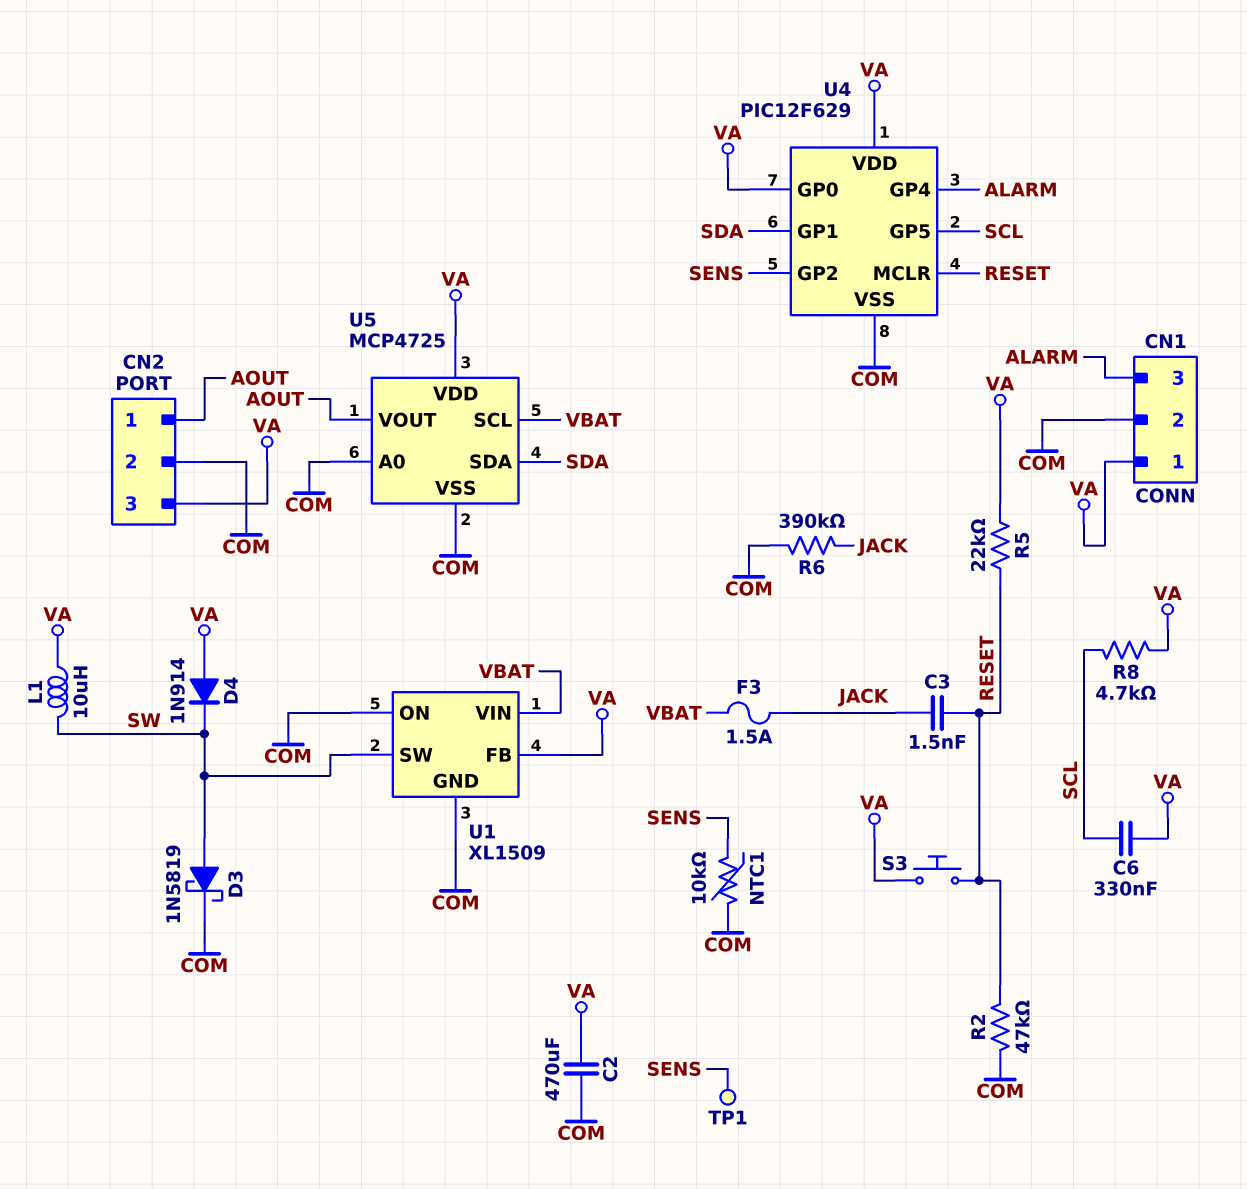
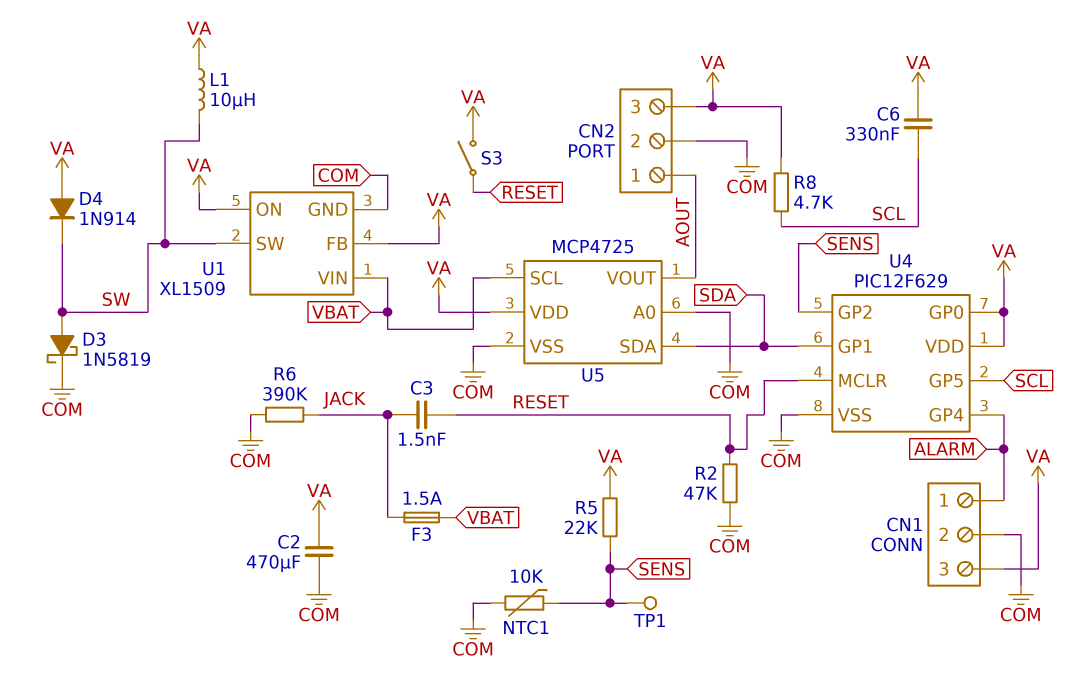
CN1 pin 1: VA -> ALARM
CN1 pin 3: ALARM -> VA
R5: 22k (RESET, VA) -> 22k (SENS, VA)
S3: button (RESET, VA) -> switch (RESET, VA)
U1 pin ON: COM -> VA

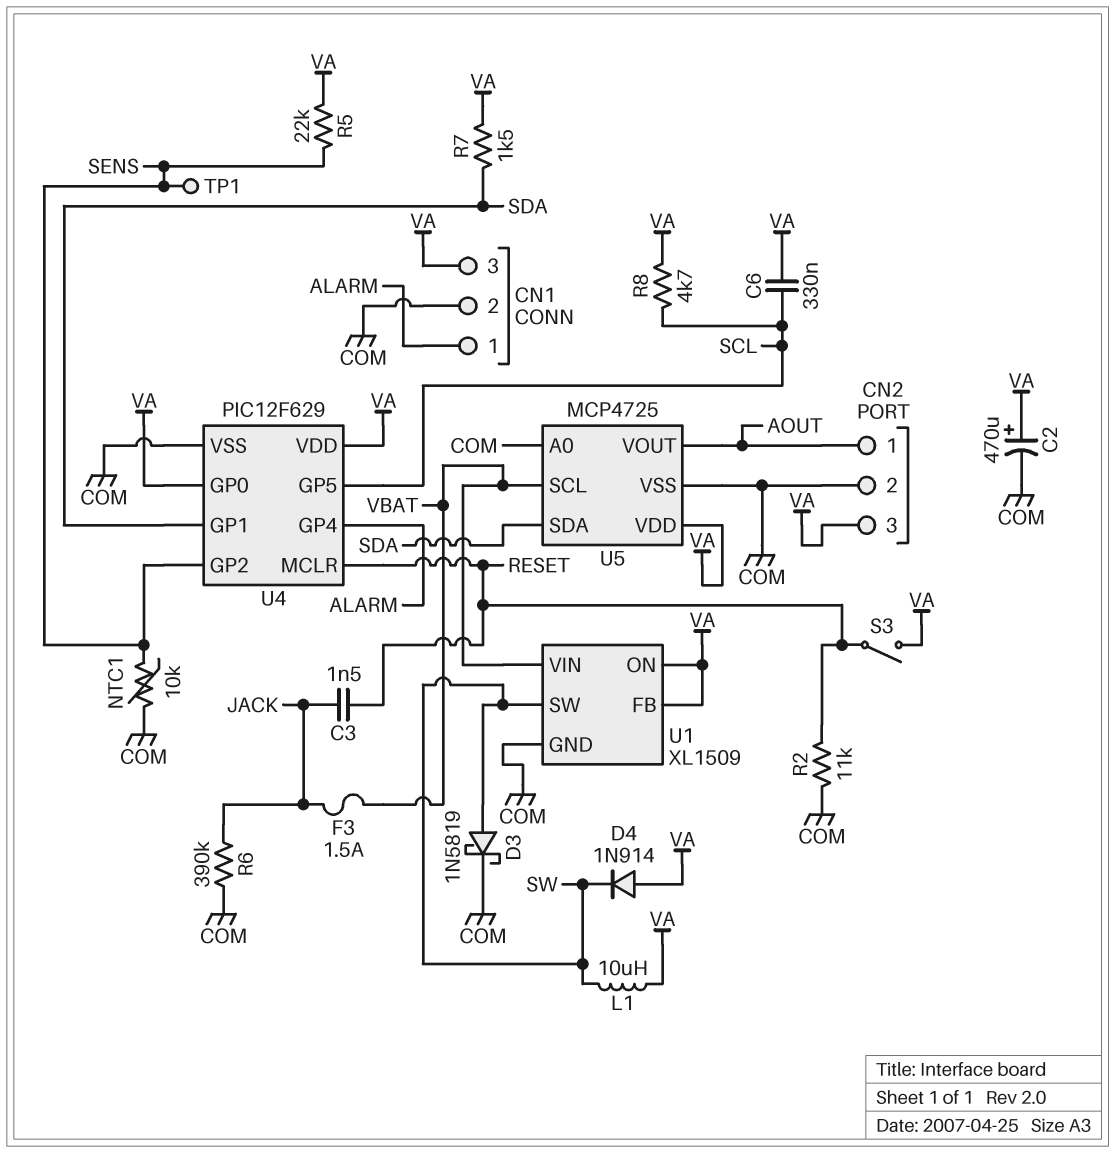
C2: 470uF (COM, VA) -> 470uF (plus VA, minus COM)
R2: 47k (COM, RESET) -> 11k (COM, RESET)
R7: none -> 1.5k (SDA, VA)

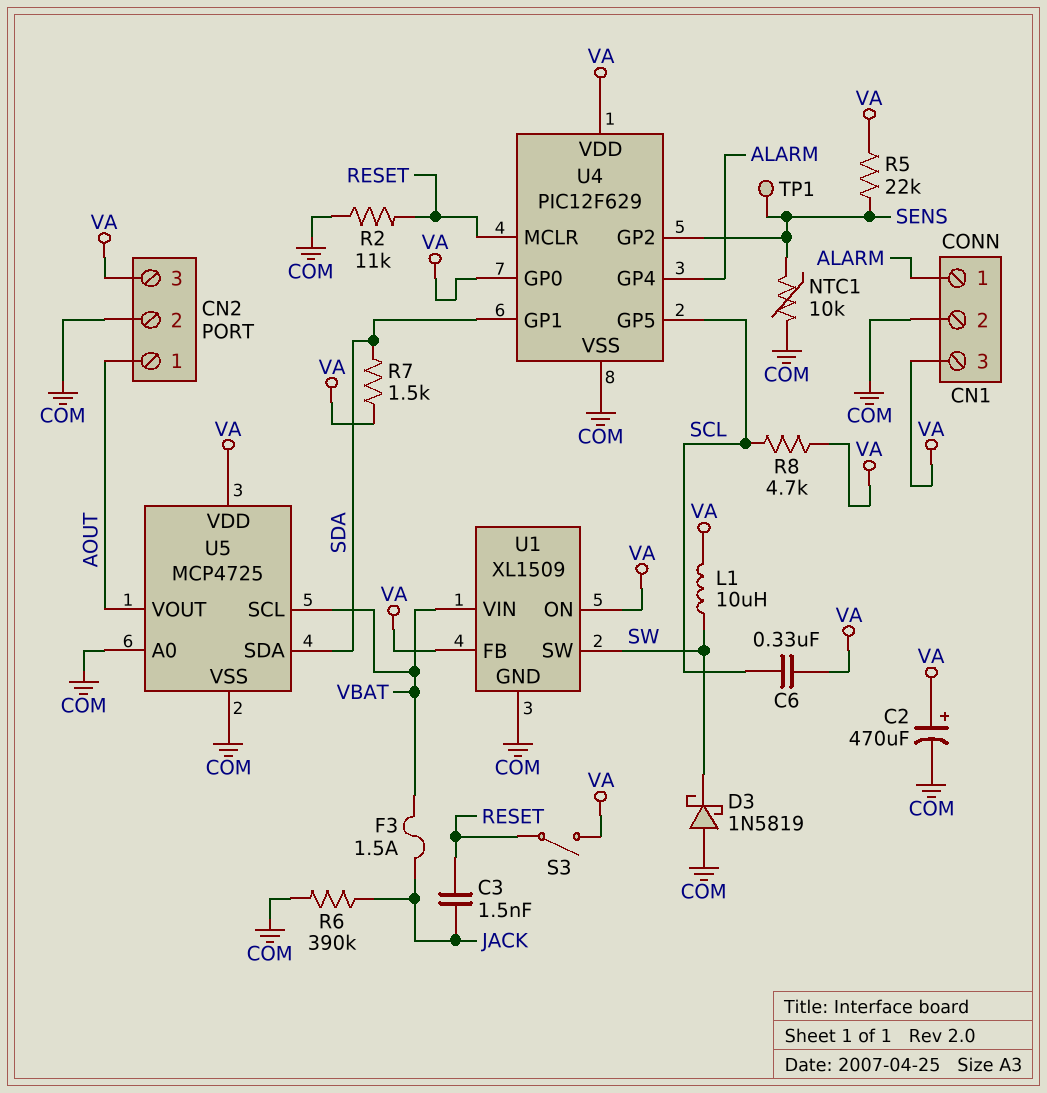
D3: schottky 1N5819 (A SW, K COM) -> schottky 1N5819 (A COM, K SW)
D4: diode 1N914 (A VA, K SW) -> none

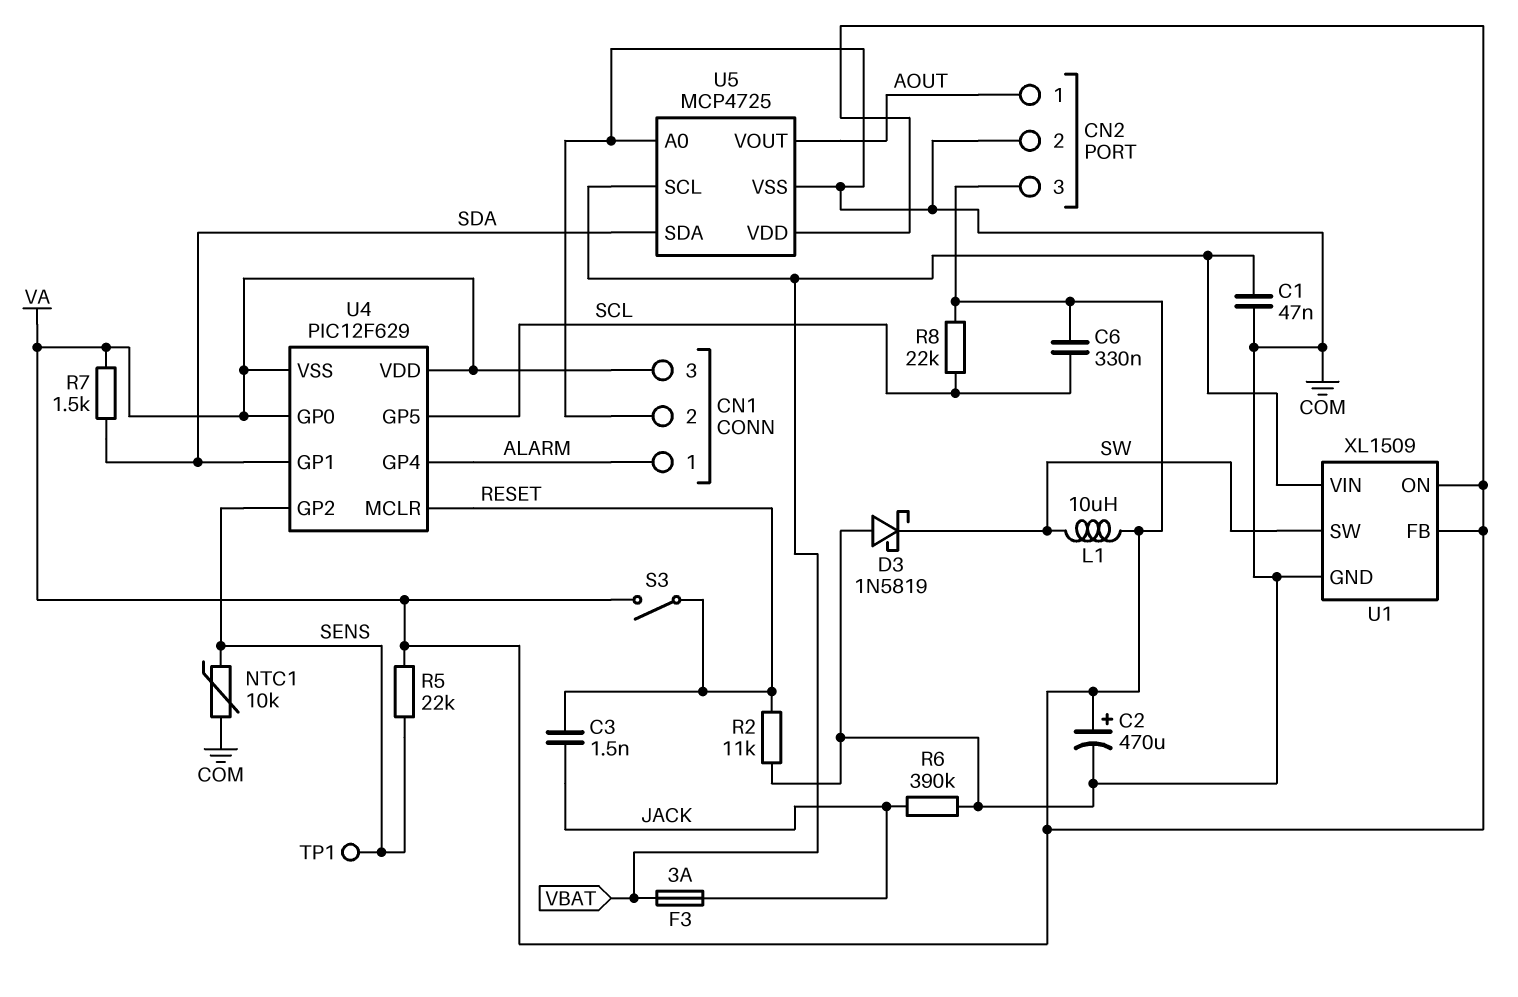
C1: none -> 47nF (COM, VBAT)
F3: 1.5A (JACK, VBAT) -> 3A (JACK, VBAT)
R8: 4.7k (SCL, VA) -> 22k (SCL, VA)
U4 pin VSS: COM -> VA

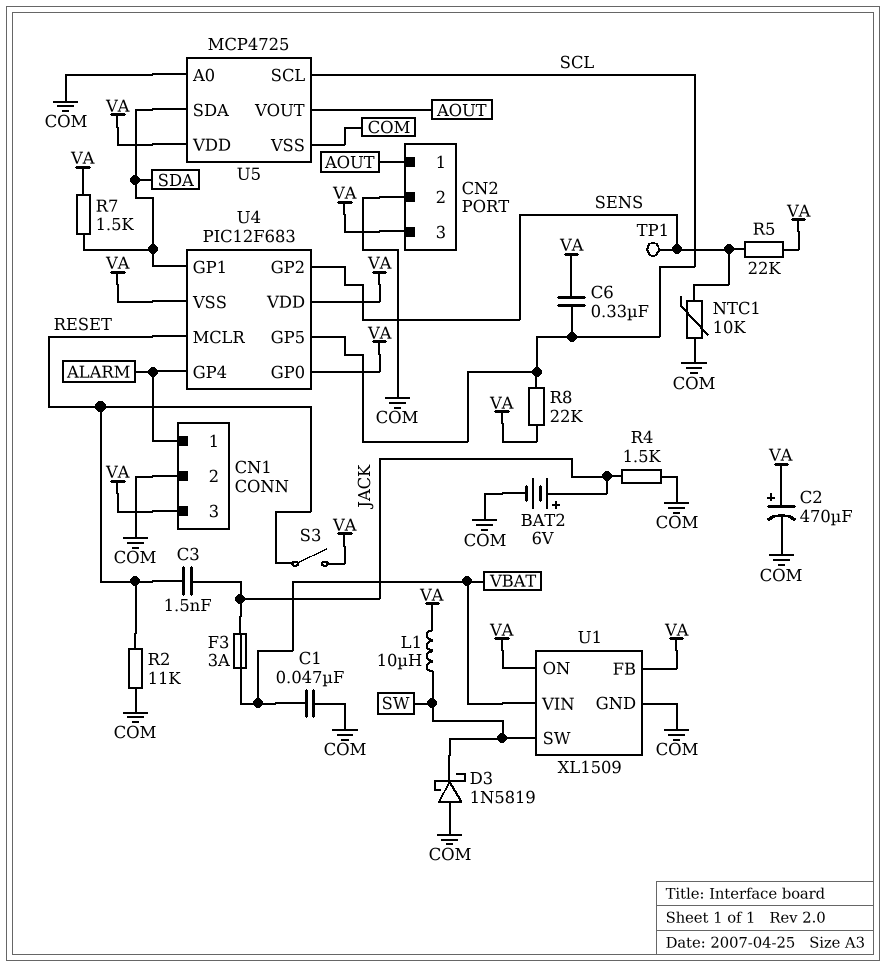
BAT2: none -> 6V (plus JACK, minus COM)
R4: none -> 1.5k (COM, JACK)
R6: 390k (COM, JACK) -> none
U4: PIC12F629 -> PIC12F683
U5 pin SCL: VBAT -> SCL

